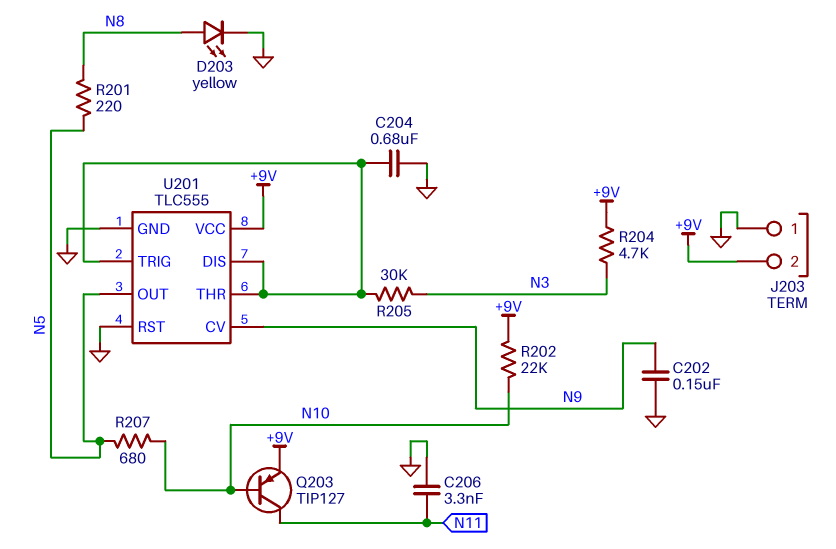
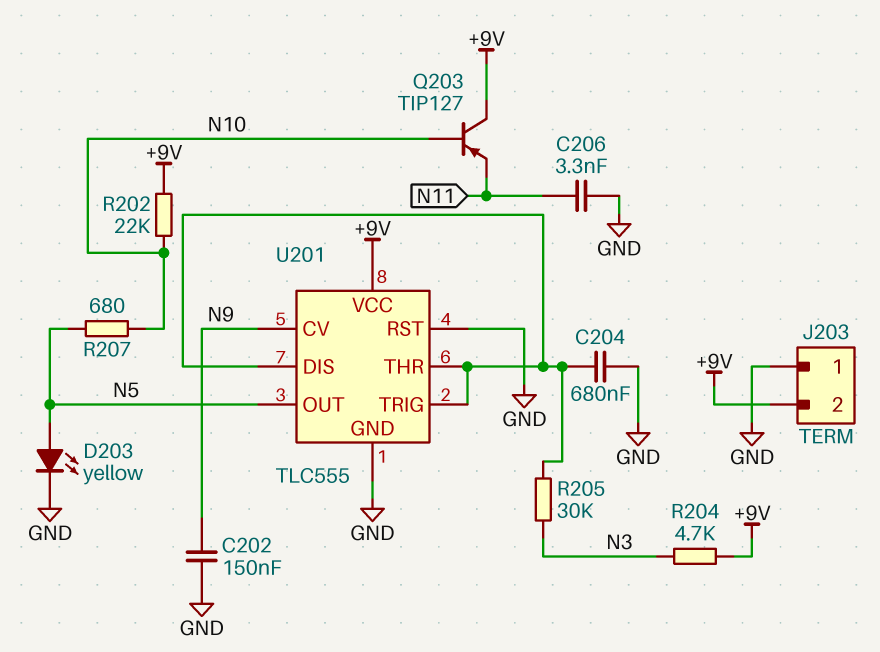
D203: LED yellow (A N8, K GND) -> LED yellow (A N5, K GND)
Q203: PNP TIP127 (B N10, C N11, E +9V) -> PNP TIP127 (B N10, C +9V, E N11)
R201: 220 (N5, N8) -> none

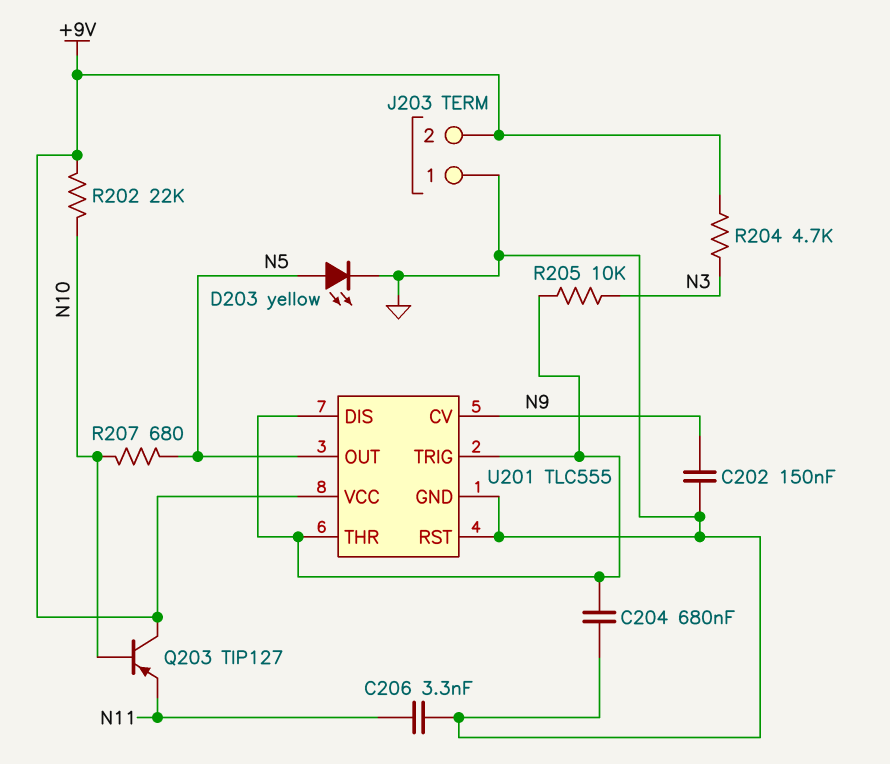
R205: 30k (N3, U201/DIS) -> 10k (N3, U201/DIS)

